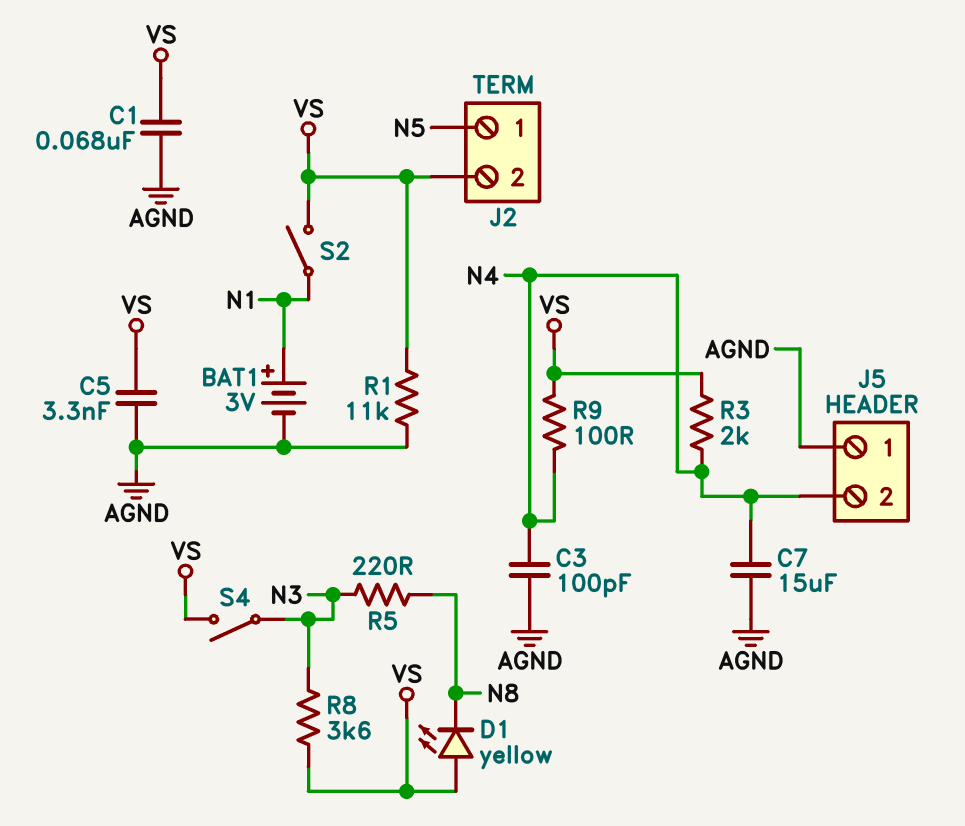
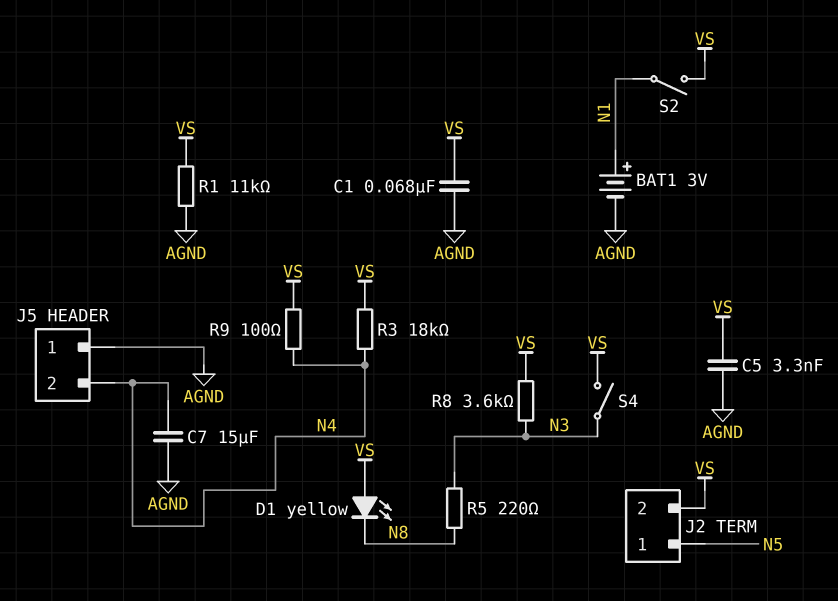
C3: 100pF (AGND, N4) -> none
R3: 2k (N4, VS) -> 18k (N4, VS)

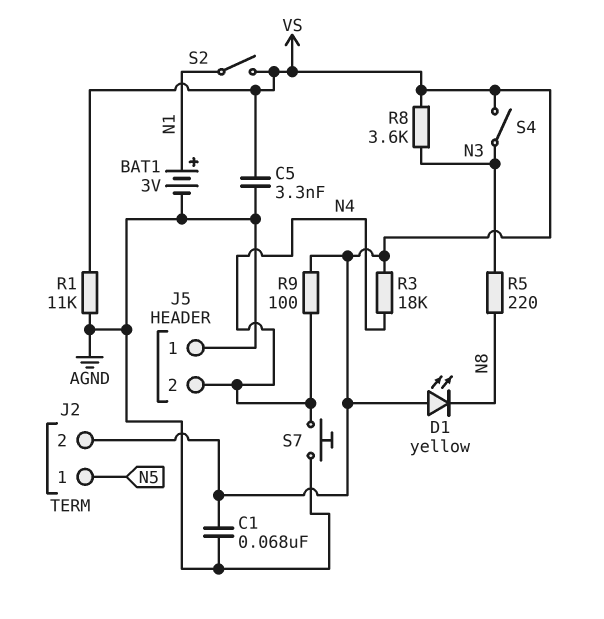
C7: 15uF (AGND, N4) -> none
S7: none -> button (AGND, N4)

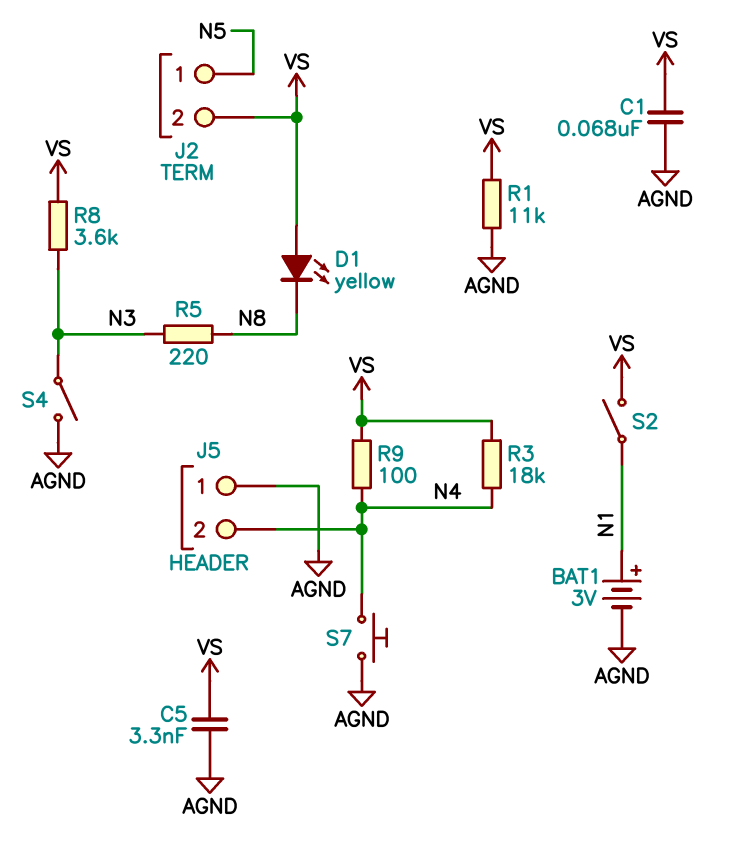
S4: switch (N3, VS) -> switch (AGND, N3)

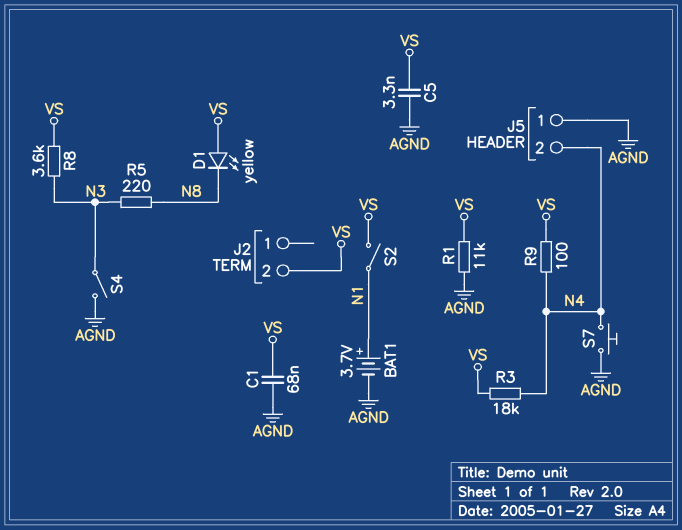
BAT1: 3V (plus N1, minus AGND) -> 3.7V (plus N1, minus AGND)
J2 pin 1: N5 -> none

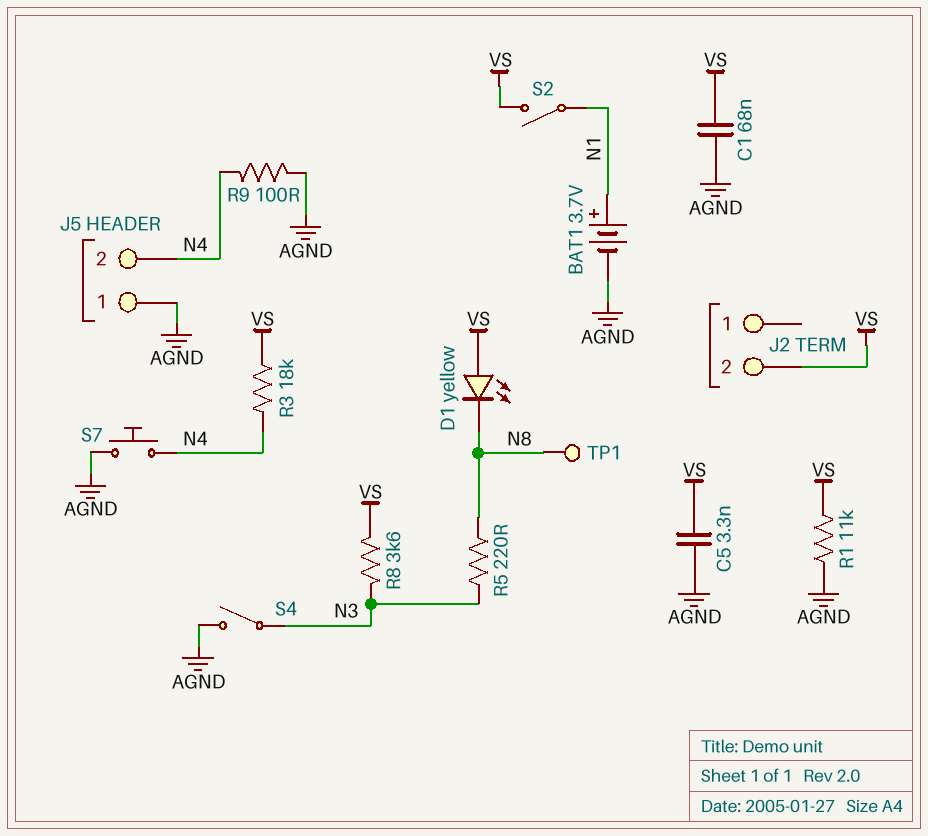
R9: 100 (N4, VS) -> 100 (AGND, N4)
TP1: none -> test point (N8)

